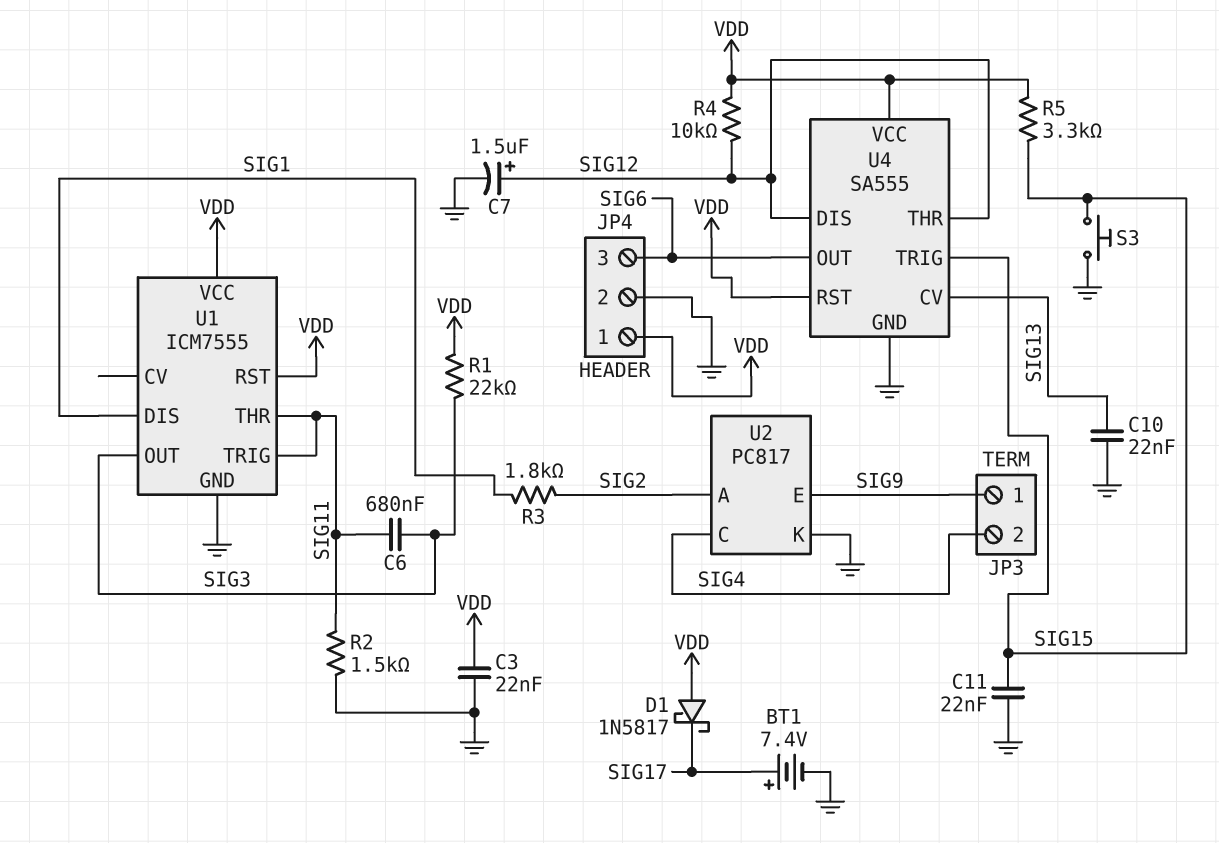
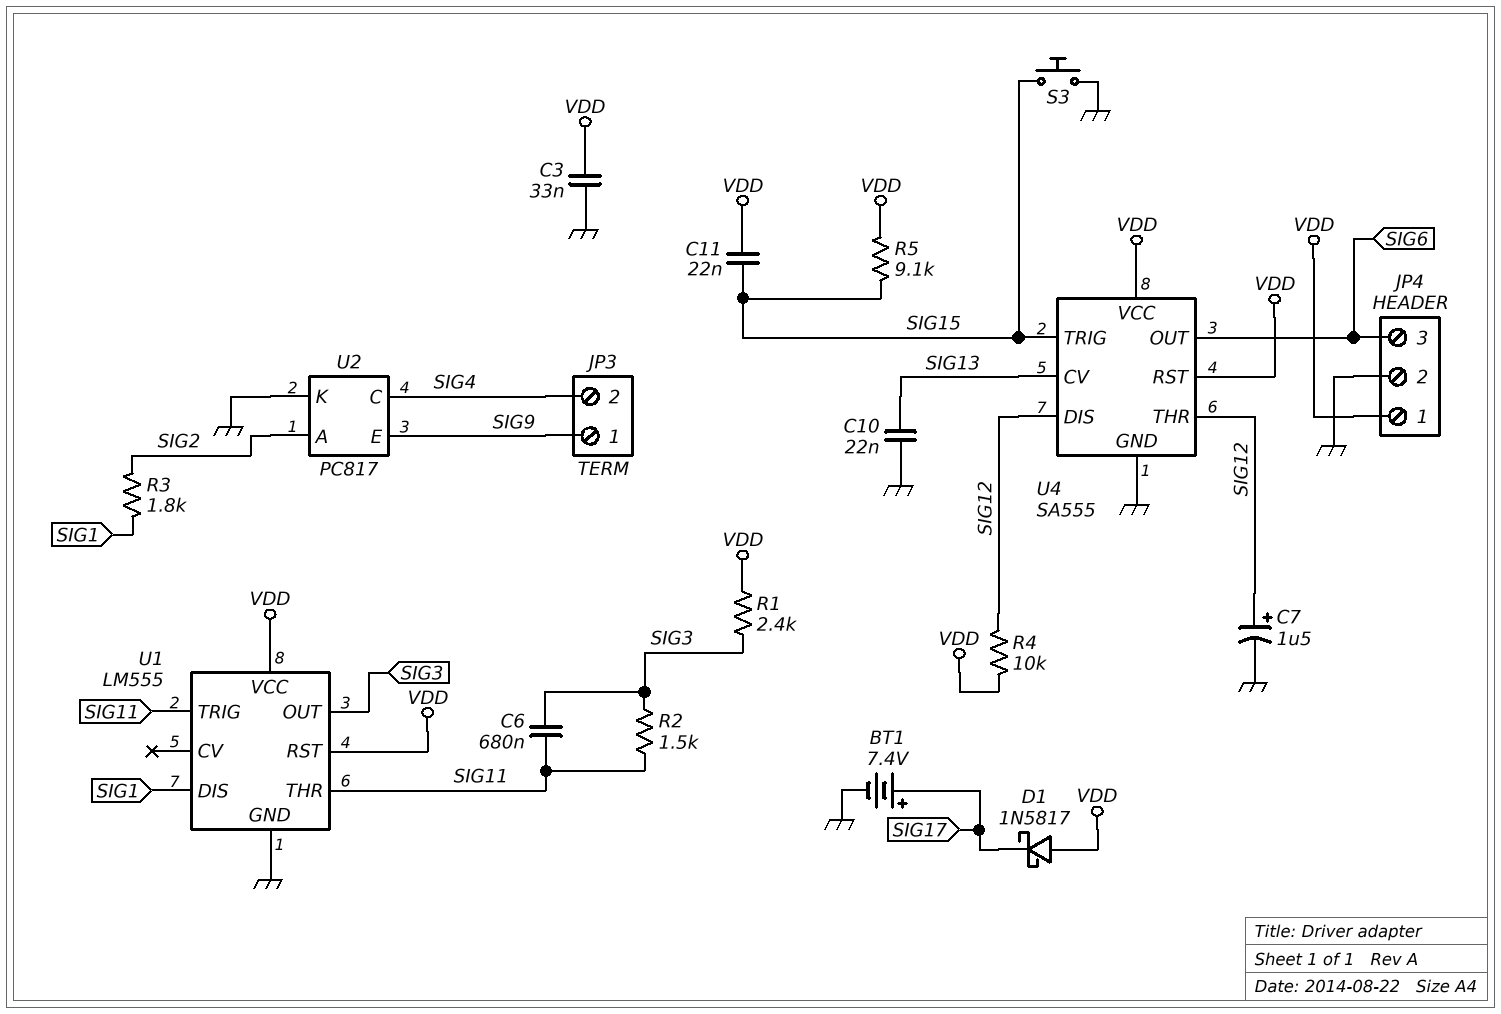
C3: 22nF (GND, VDD) -> 33nF (GND, VDD)
C11: 22nF (GND, SIG15) -> 22nF (SIG15, VDD)
R1: 22k (SIG3, VDD) -> 2.4k (SIG3, VDD)
R2: 1.5k (GND, SIG11) -> 1.5k (SIG3, SIG11)
R5: 3.3k (SIG15, VDD) -> 9.1k (SIG15, VDD)
U1: ICM7555 -> LM555

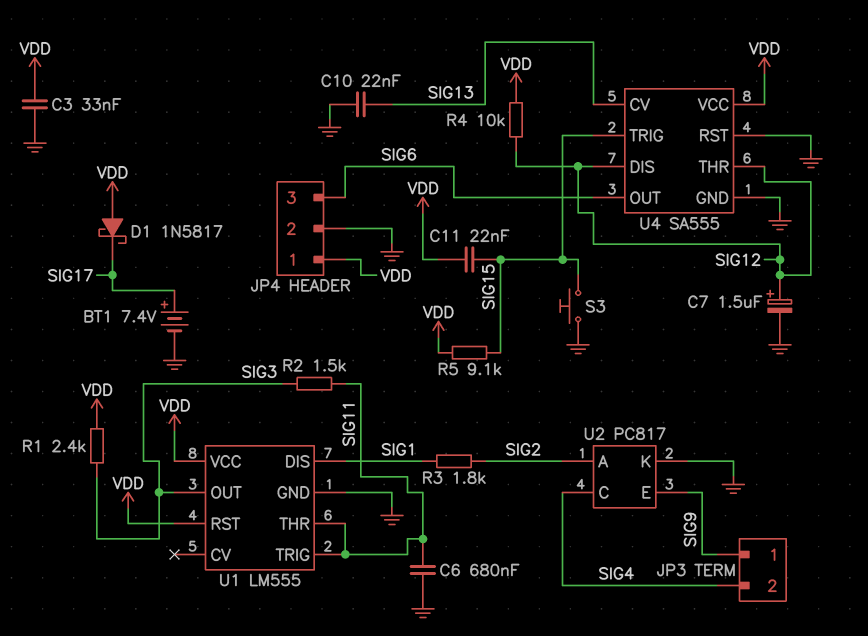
C6: 680nF (SIG3, SIG11) -> 680nF (GND, SIG11)
U4 pin RST: VDD -> GND

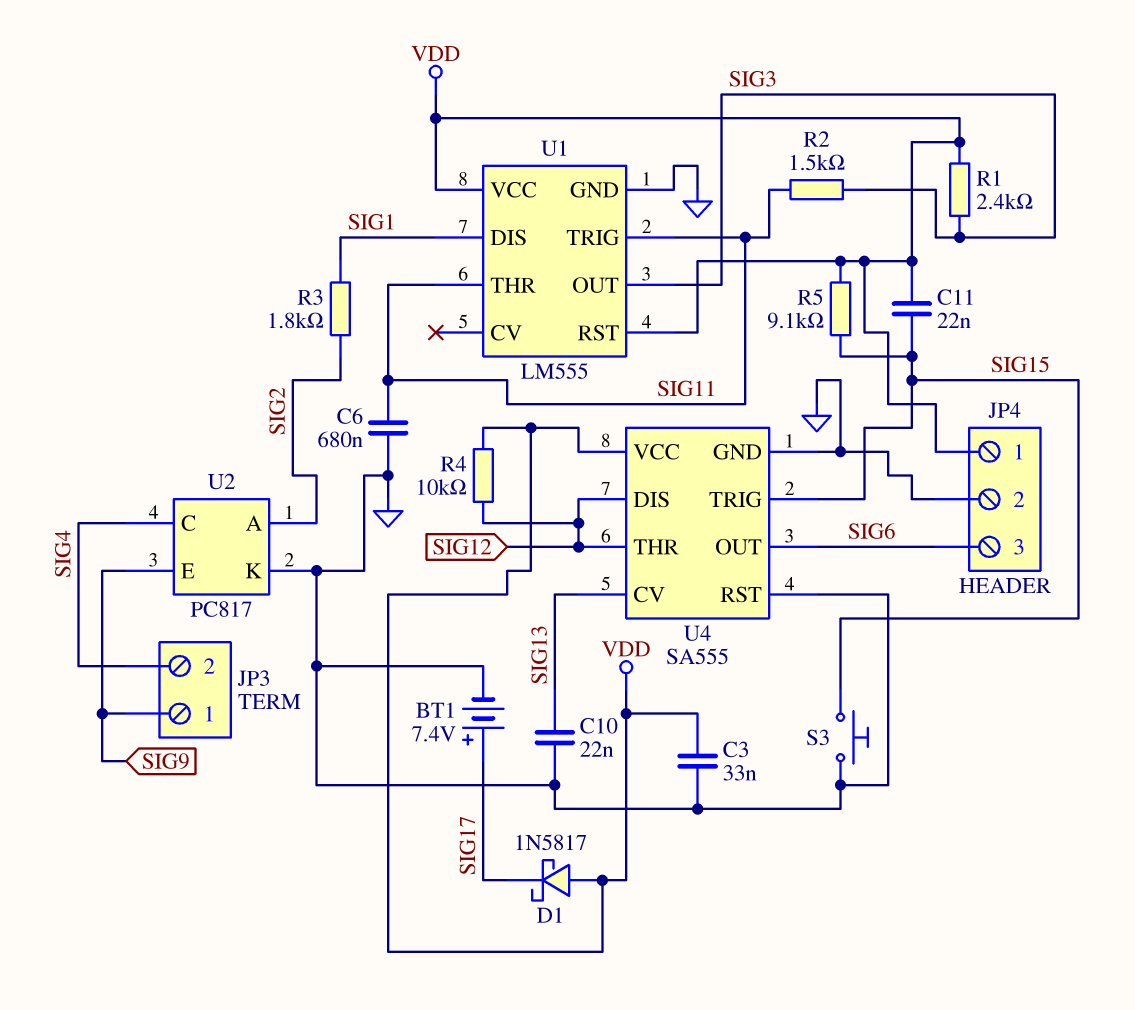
C7: 1.5uF (plus SIG12, minus GND) -> none

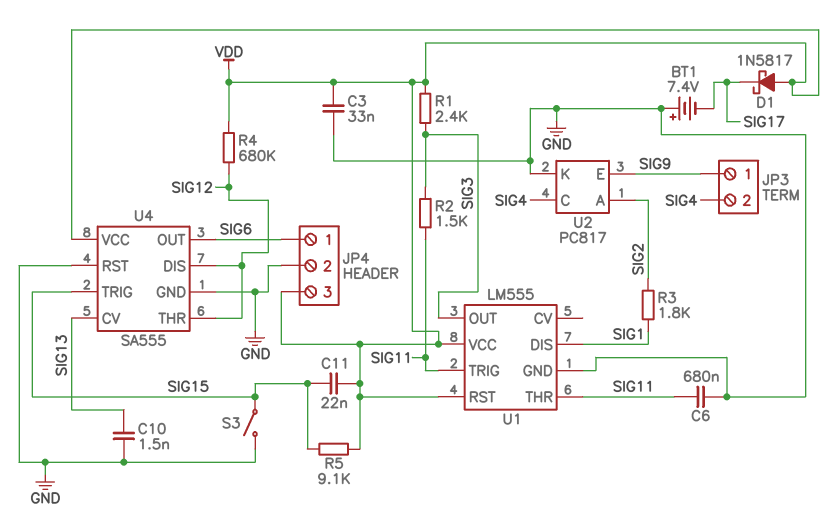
BT1: 7.4V (plus SIG17, minus GND) -> 7.4V (plus GND, minus SIG17)
C10: 22nF (GND, SIG13) -> 1.5nF (GND, SIG13)
JP4 pin 1: VDD -> SIG6
JP4 pin 3: SIG6 -> VDD
R4: 10k (SIG12, VDD) -> 680k (SIG12, VDD)
S3: button (GND, SIG15) -> switch (GND, SIG15)

